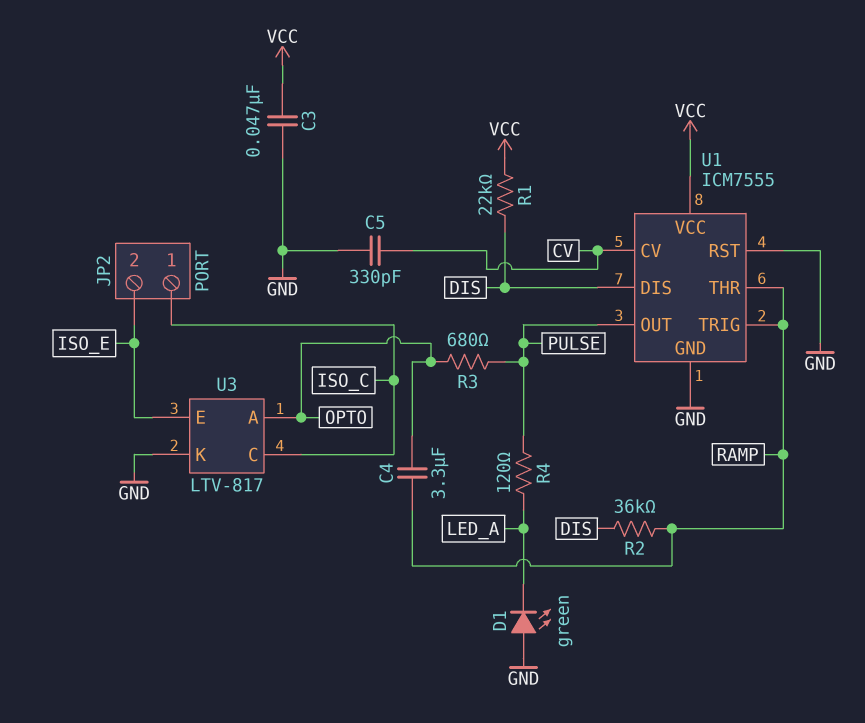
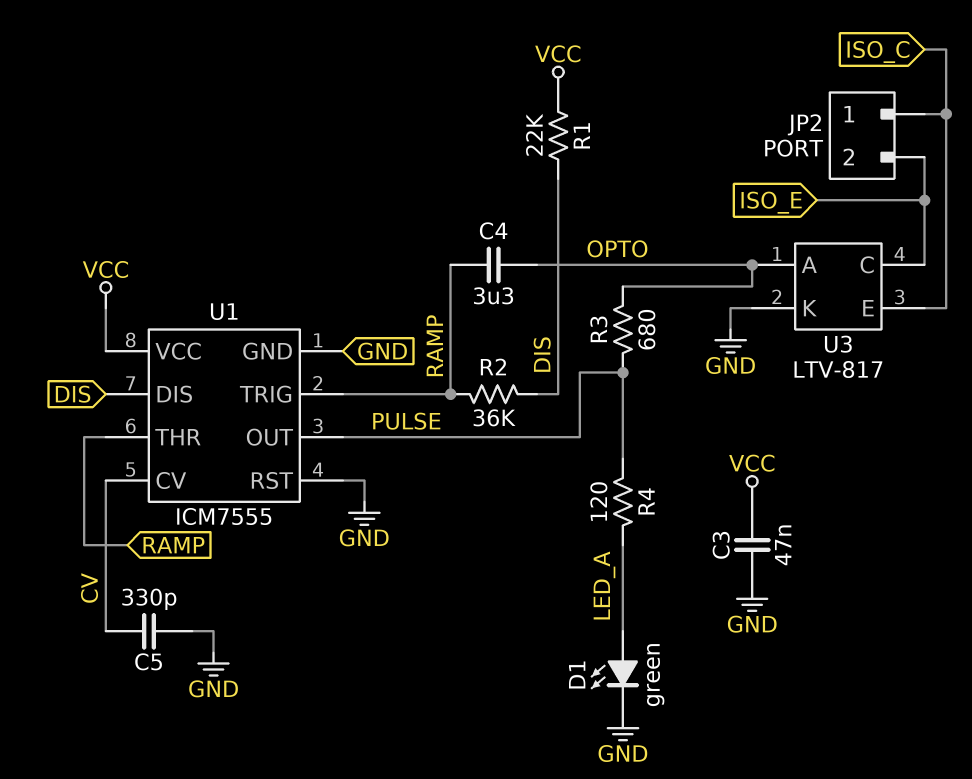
D1: LED green (A GND, K LED_A) -> LED green (A LED_A, K GND)
U3 pin C: ISO_C -> ISO_E
U3 pin E: ISO_E -> ISO_C

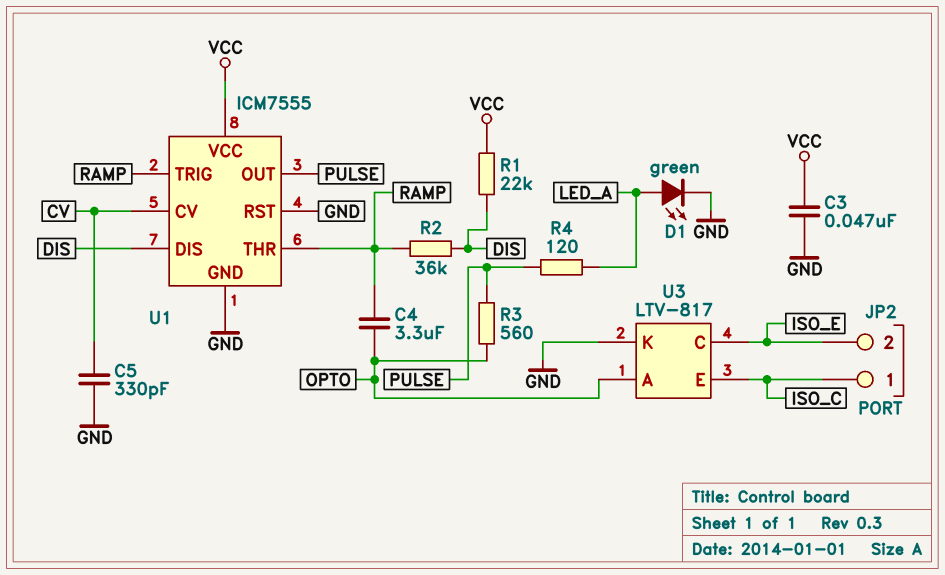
R3: 680 (OPTO, PULSE) -> 560 (OPTO, PULSE)

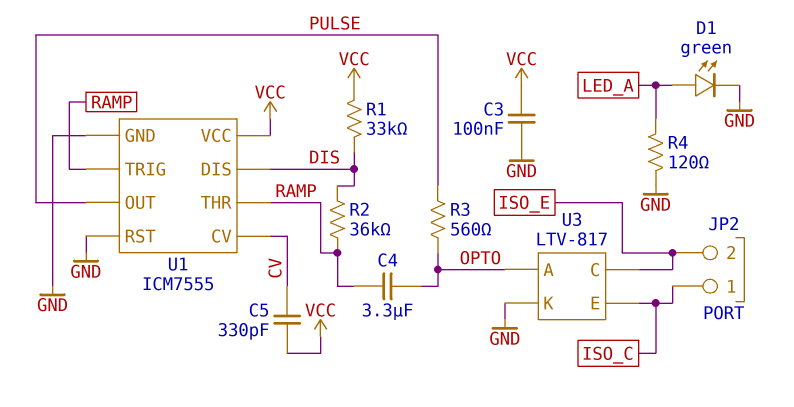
C3: 47nF (GND, VCC) -> 100nF (GND, VCC)
C5: 330pF (CV, GND) -> 330pF (CV, VCC)
R1: 22k (DIS, VCC) -> 33k (DIS, VCC)
R4: 120 (LED_A, PULSE) -> 120 (GND, LED_A)

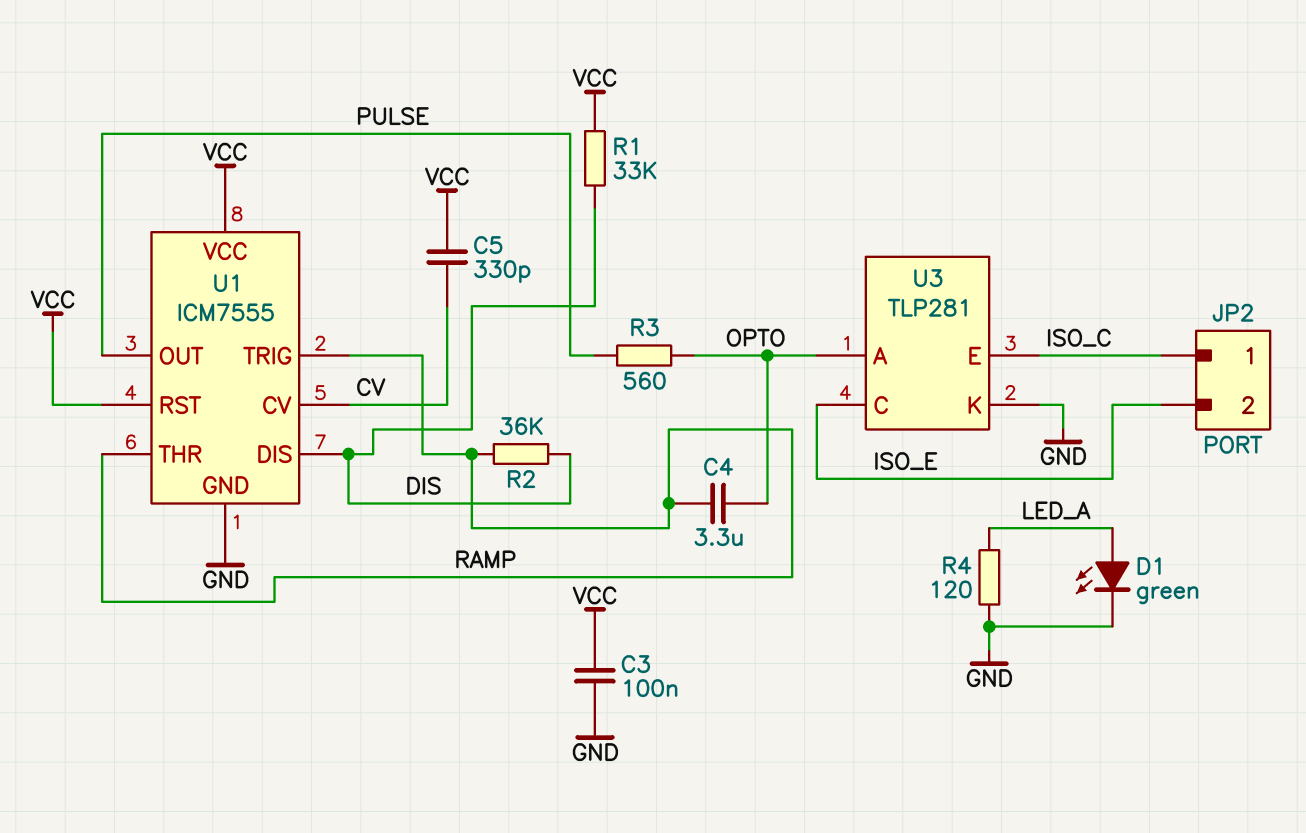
U1 pin RST: GND -> VCC
U3: LTV-817 -> TLP281

